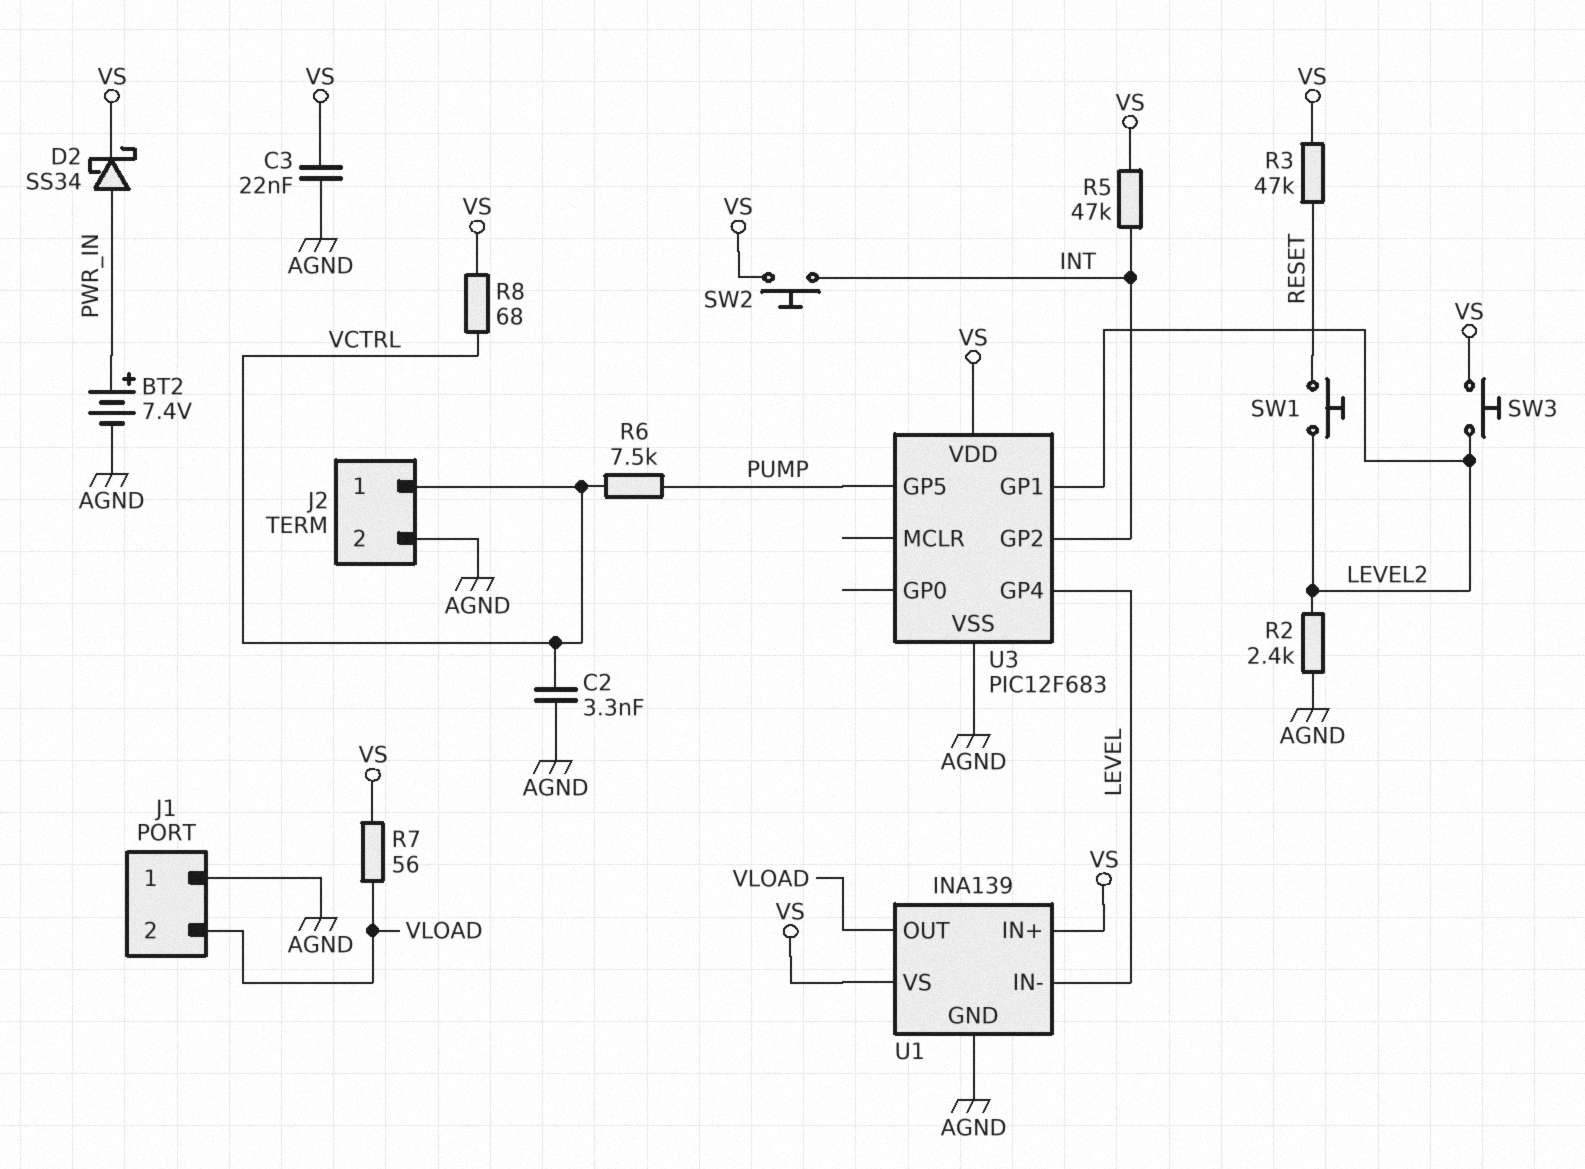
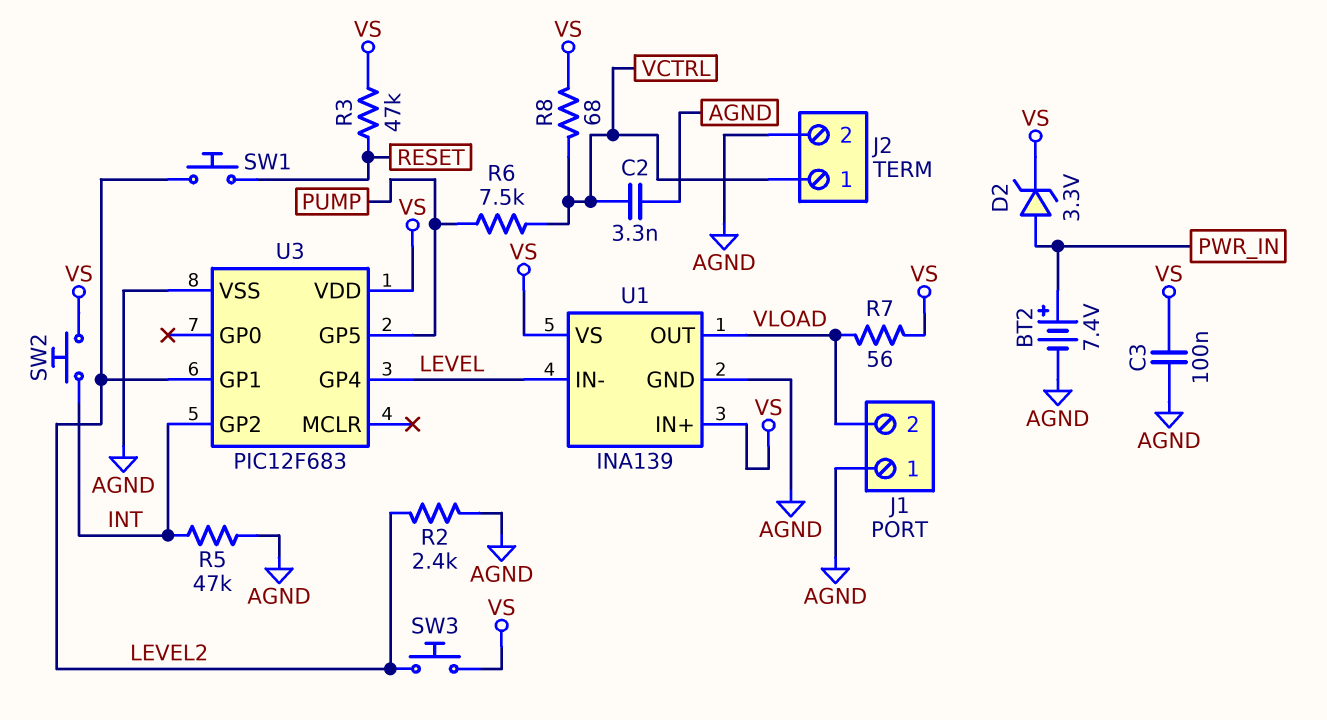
C3: 22nF (AGND, VS) -> 100nF (AGND, VS)
D2: schottky SS34 (A PWR_IN, K VS) -> zener 3.3V (A PWR_IN, K VS)
R5: 47k (INT, VS) -> 47k (AGND, INT)

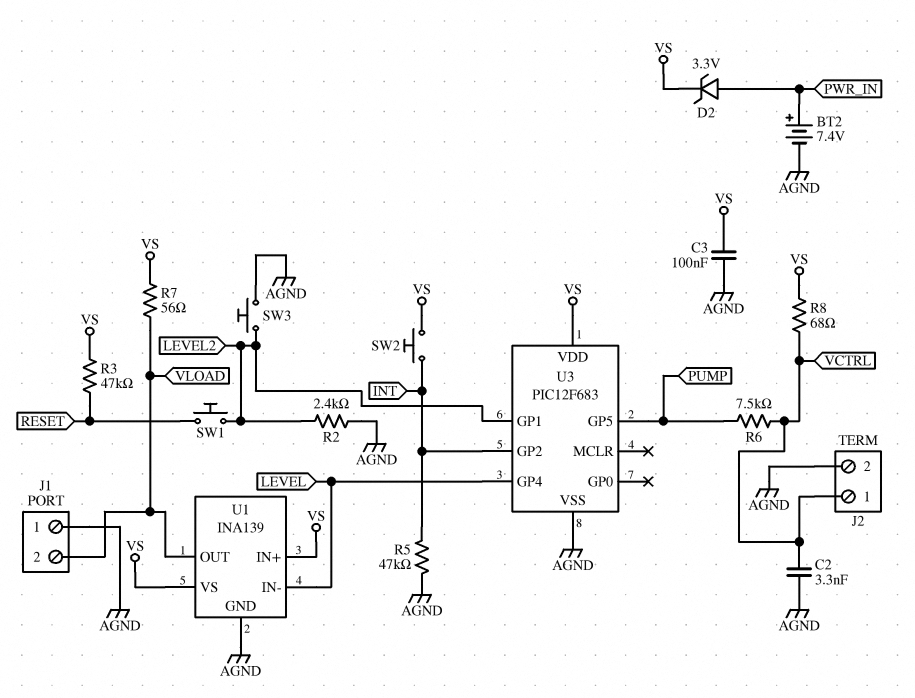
SW3: button (LEVEL2, VS) -> button (AGND, LEVEL2)

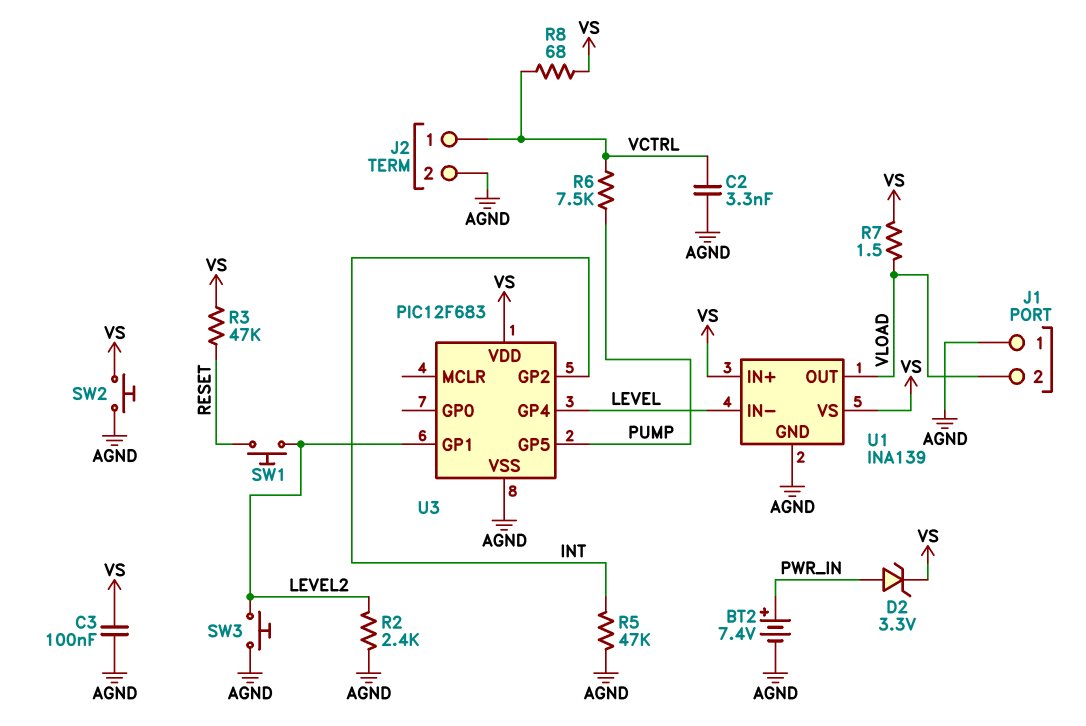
R7: 56 (VLOAD, VS) -> 1.5 (VLOAD, VS)
SW2: button (INT, VS) -> button (AGND, VS)

